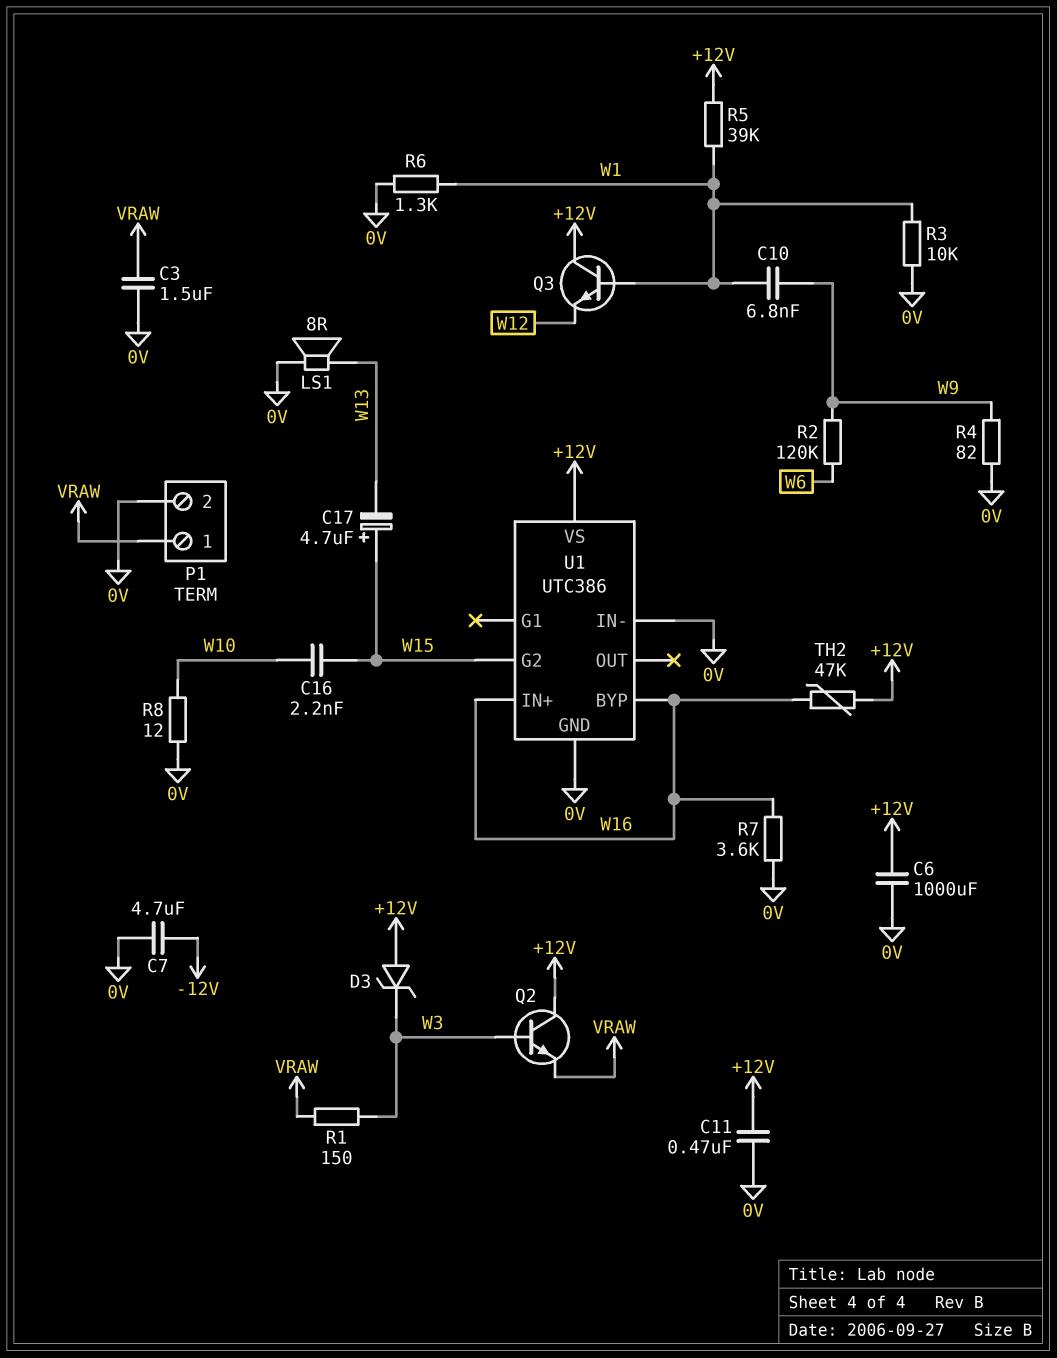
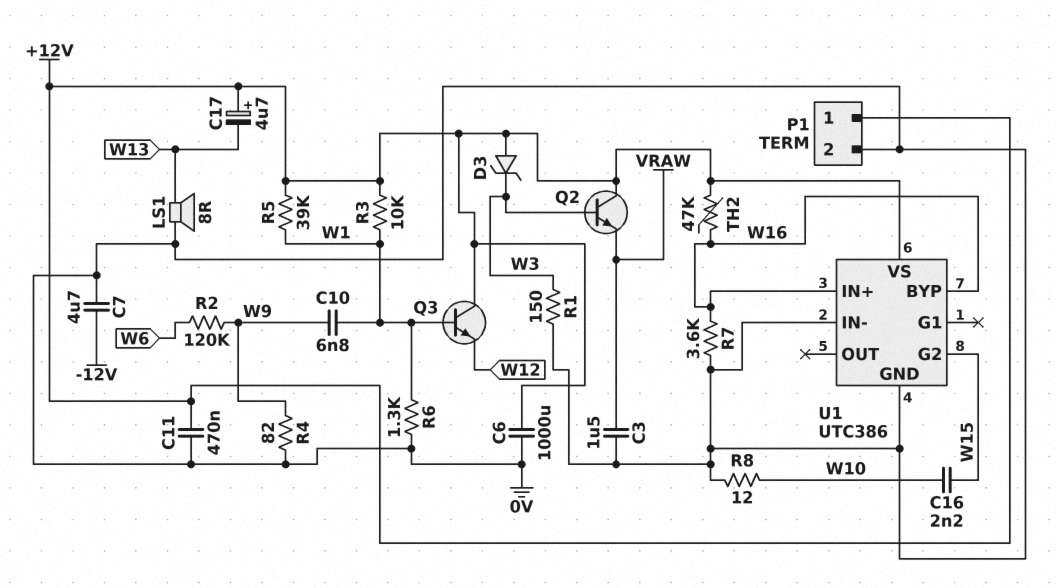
C17: 4.7uF (plus W15, minus W13) -> 4.7uF (plus +12V, minus W13)
P1 pin 1: VRAW -> +12V
R1: 150 (VRAW, W3) -> 150 (0V, W3)
R3: 10k (0V, W1) -> 10k (+12V, W1)

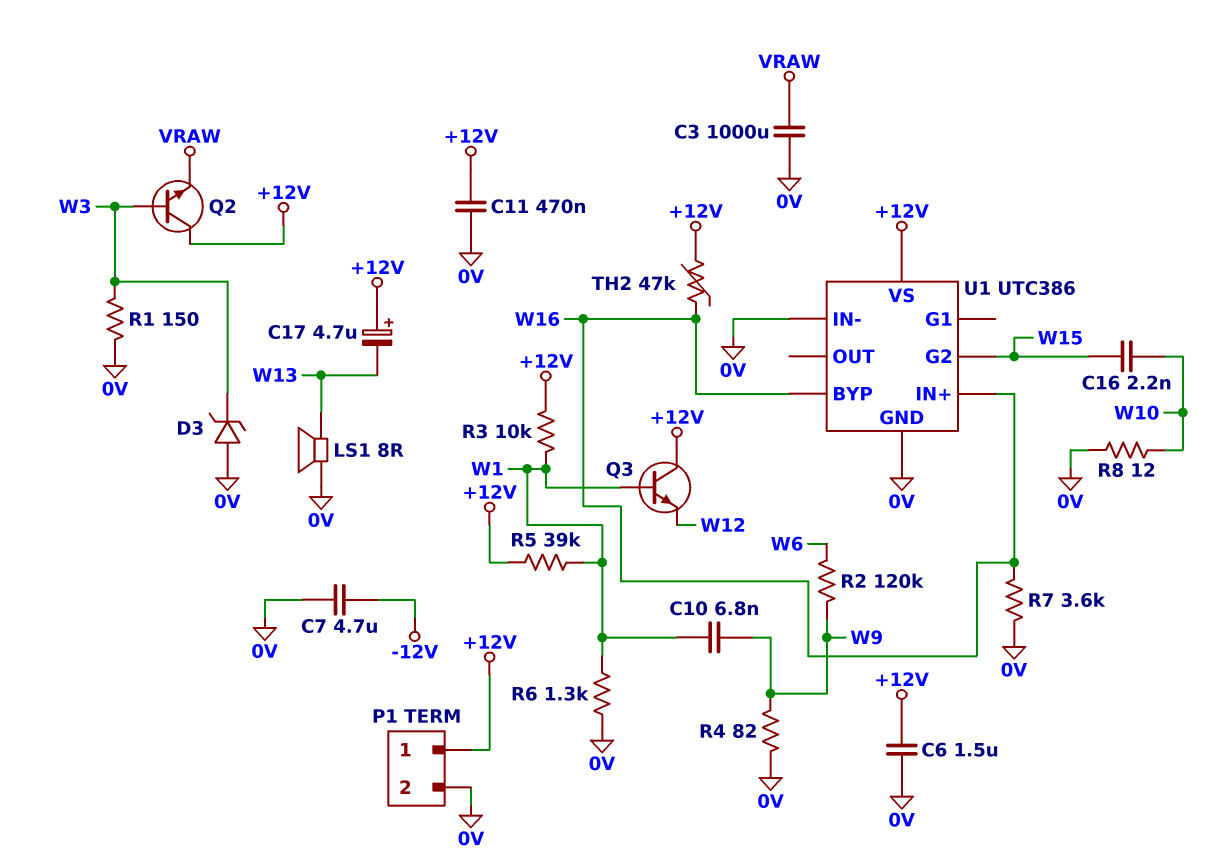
C3: 1.5uF (0V, VRAW) -> 1000uF (0V, VRAW)
C6: 1000uF (+12V, 0V) -> 1.5uF (+12V, 0V)
D3: zener (A +12V, K W3) -> zener (A 0V, K W3)

